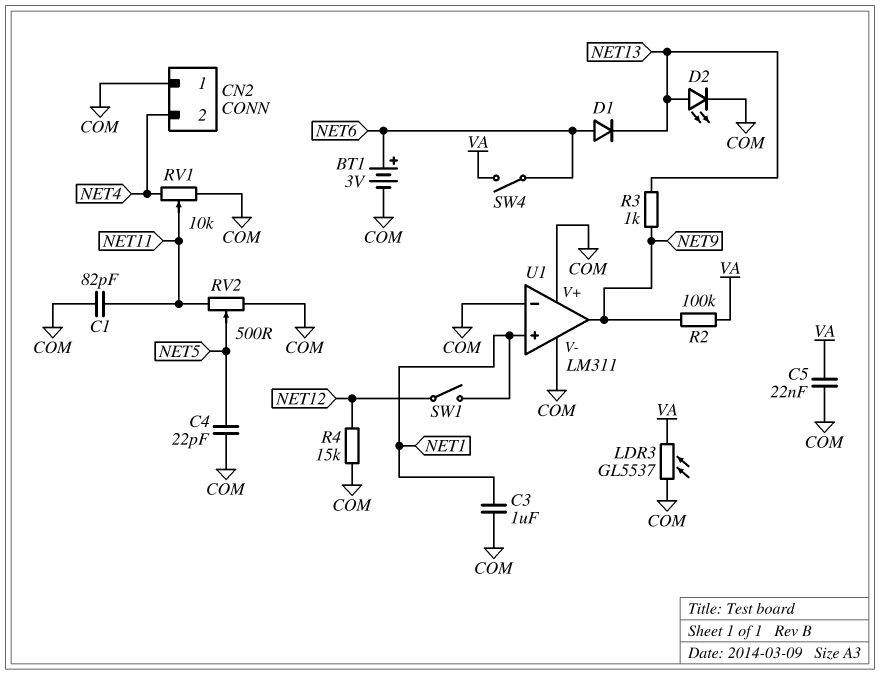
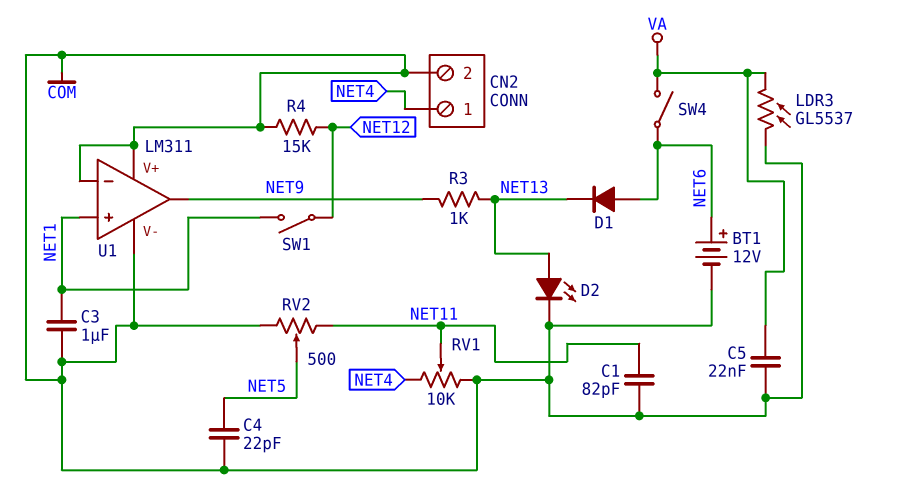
BT1: 3V (plus NET6, minus COM) -> 12V (plus NET6, minus COM)
CN2 pin 1: COM -> NET4
CN2 pin 2: NET4 -> COM
R2: 100k (NET9, VA) -> none

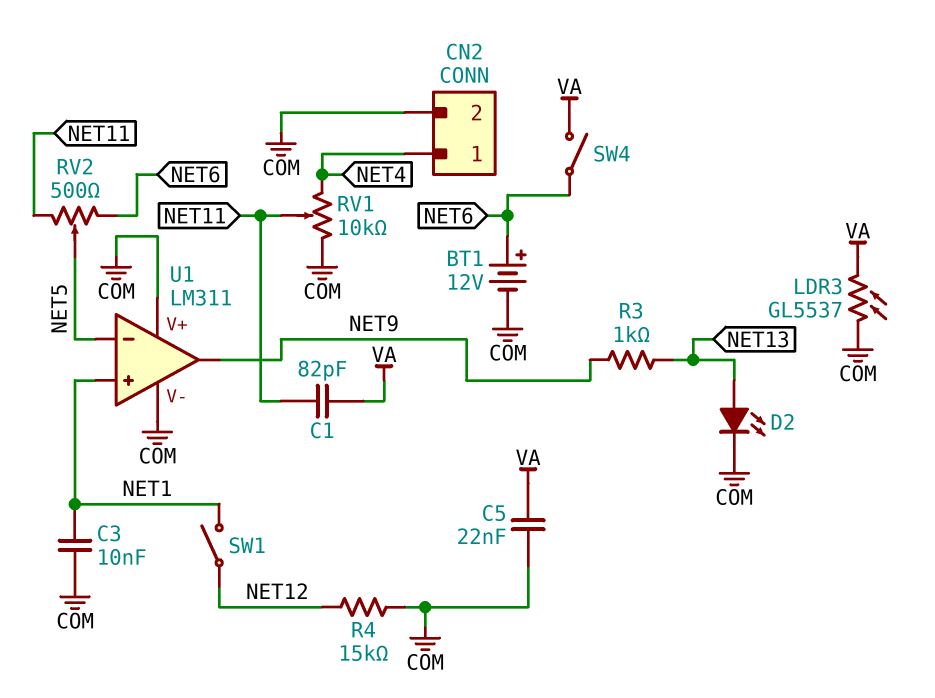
C1: 82pF (COM, NET11) -> 82pF (NET11, VA)
C3: 1uF (COM, NET1) -> 10nF (COM, NET1)
C4: 22pF (COM, NET5) -> none
D1: diode (A NET6, K NET13) -> none
RV2: 500 (COM, NET11, wiper NET5) -> 500 (NET6, NET11, wiper NET5)
U1 pin in-: COM -> NET5

